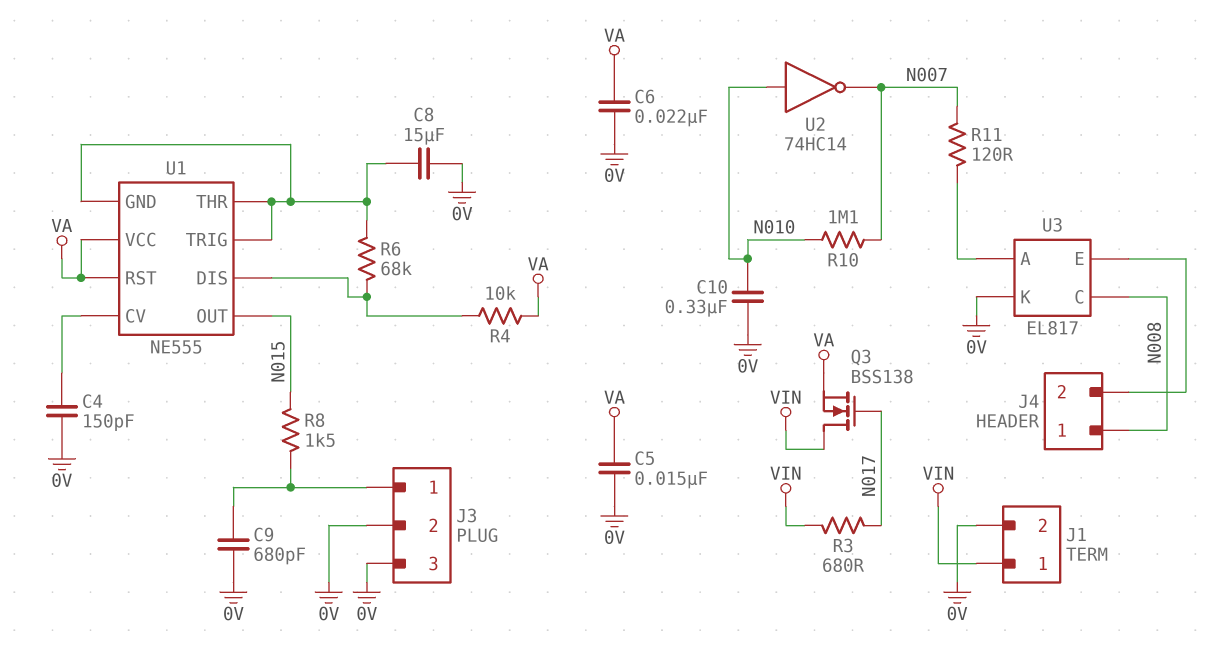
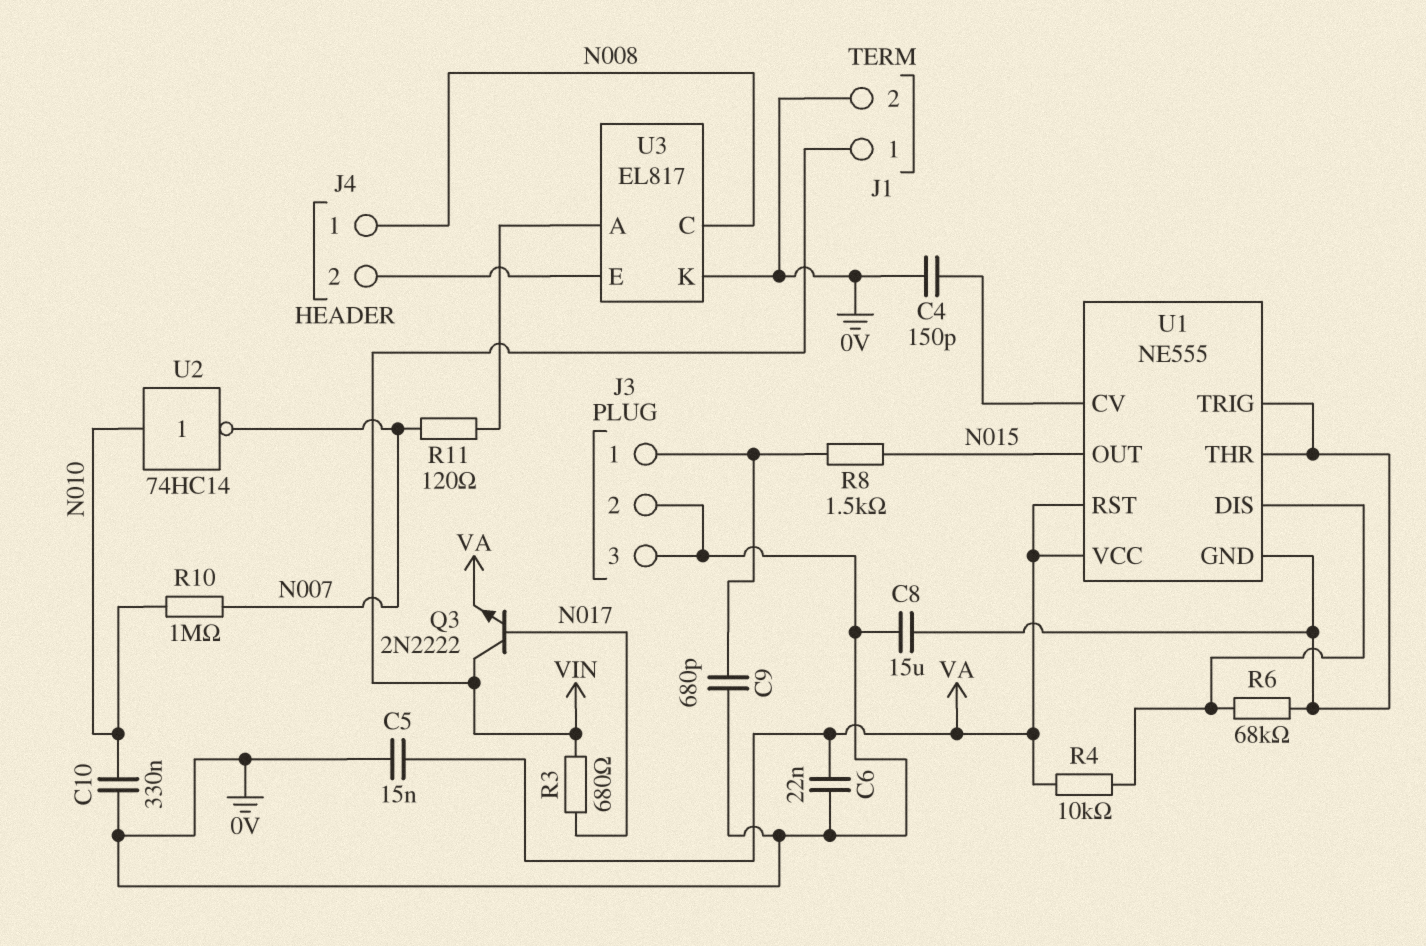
Q3: NMOS BSS138 (G N017, D VIN, S VA) -> NPN 2N2222 (B N017, C VIN, E VA)
R10: 1.1M (N007, N010) -> 1M (N007, N010)

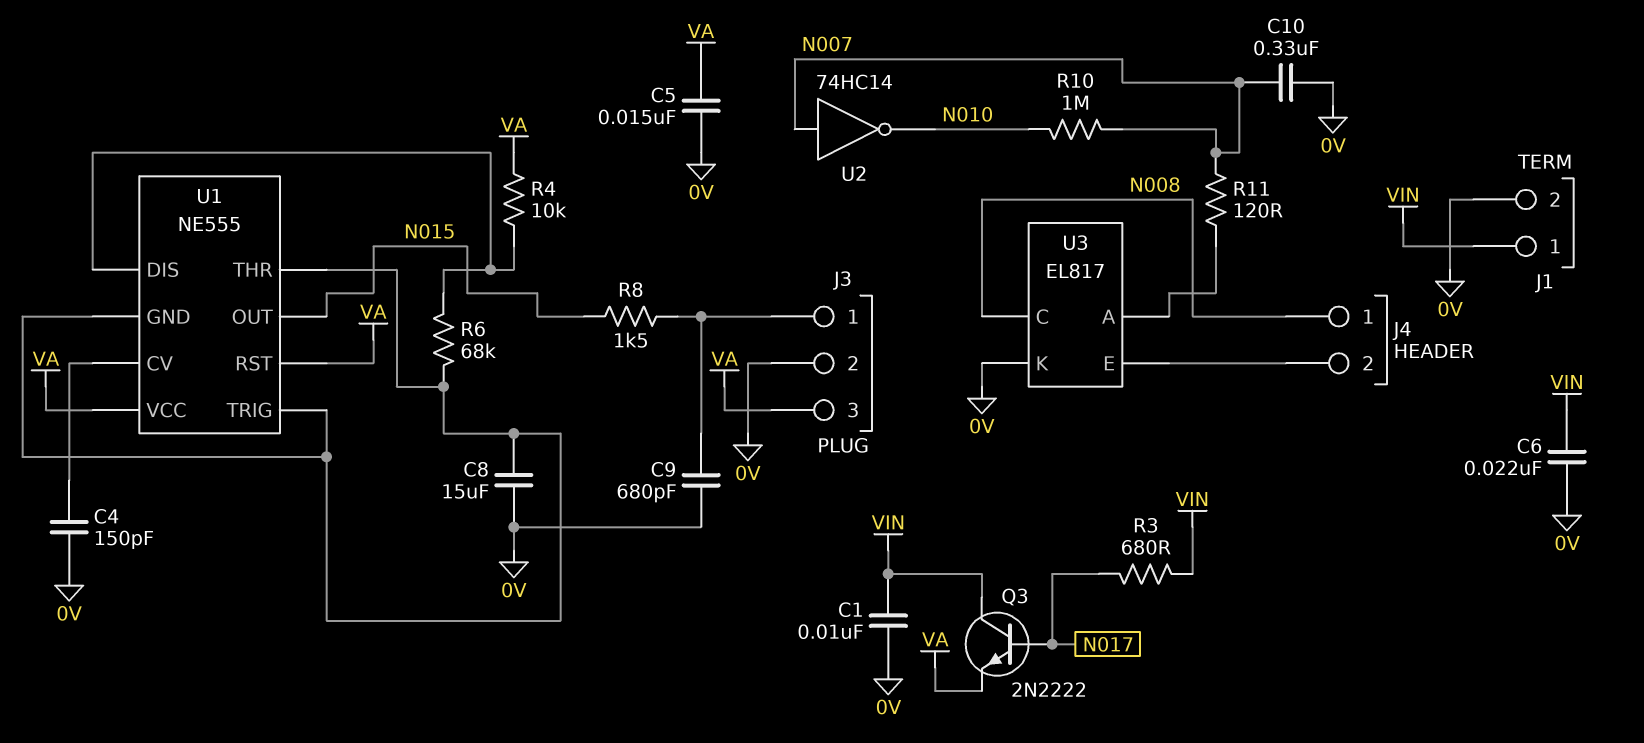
C1: none -> 10nF (0V, VIN)
C6: 22nF (0V, VA) -> 22nF (0V, VIN)
C10: 330nF (0V, N010) -> 330nF (0V, N007)
J3 pin 3: 0V -> VA
U2: NOT 74HC14 (in N010, out N007) -> NOT 74HC14 (in N007, out N010)

